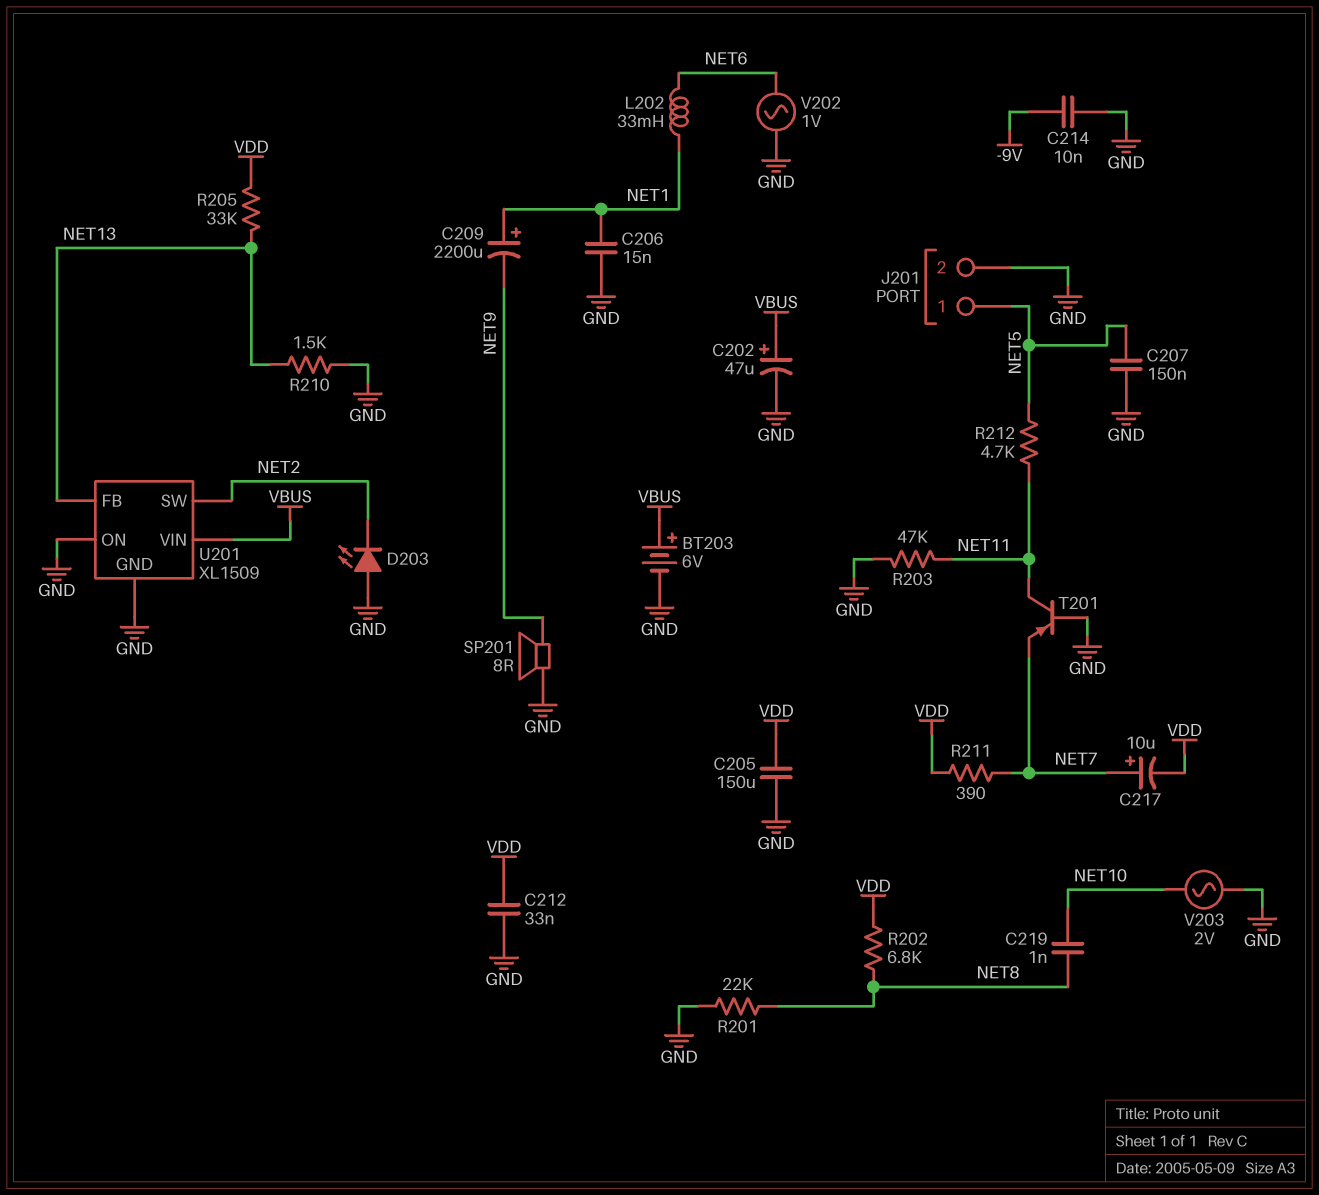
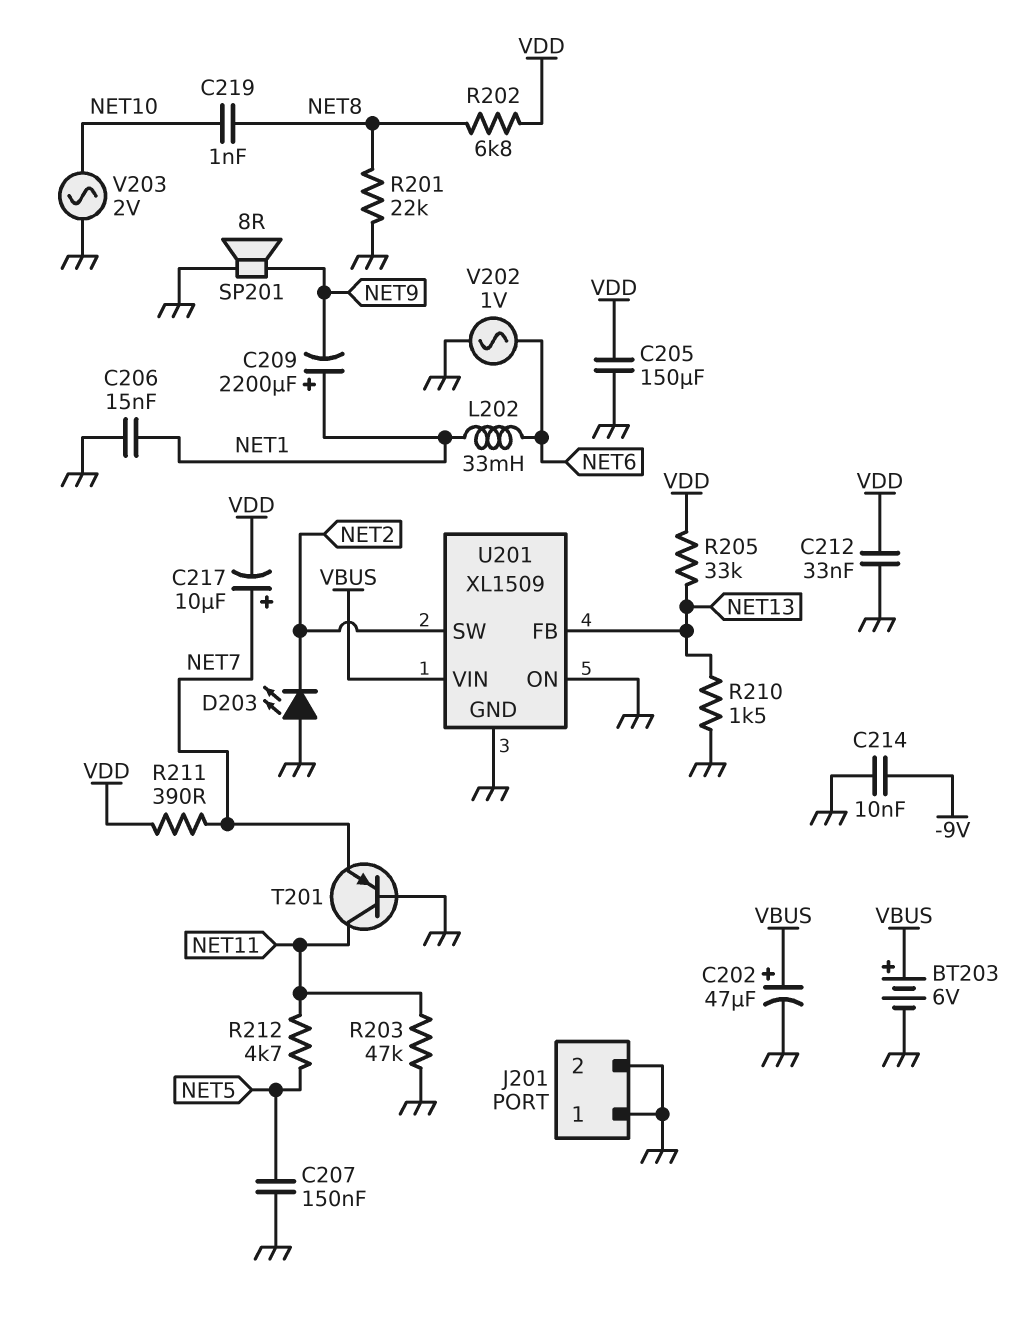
J201 pin 1: NET5 -> GND

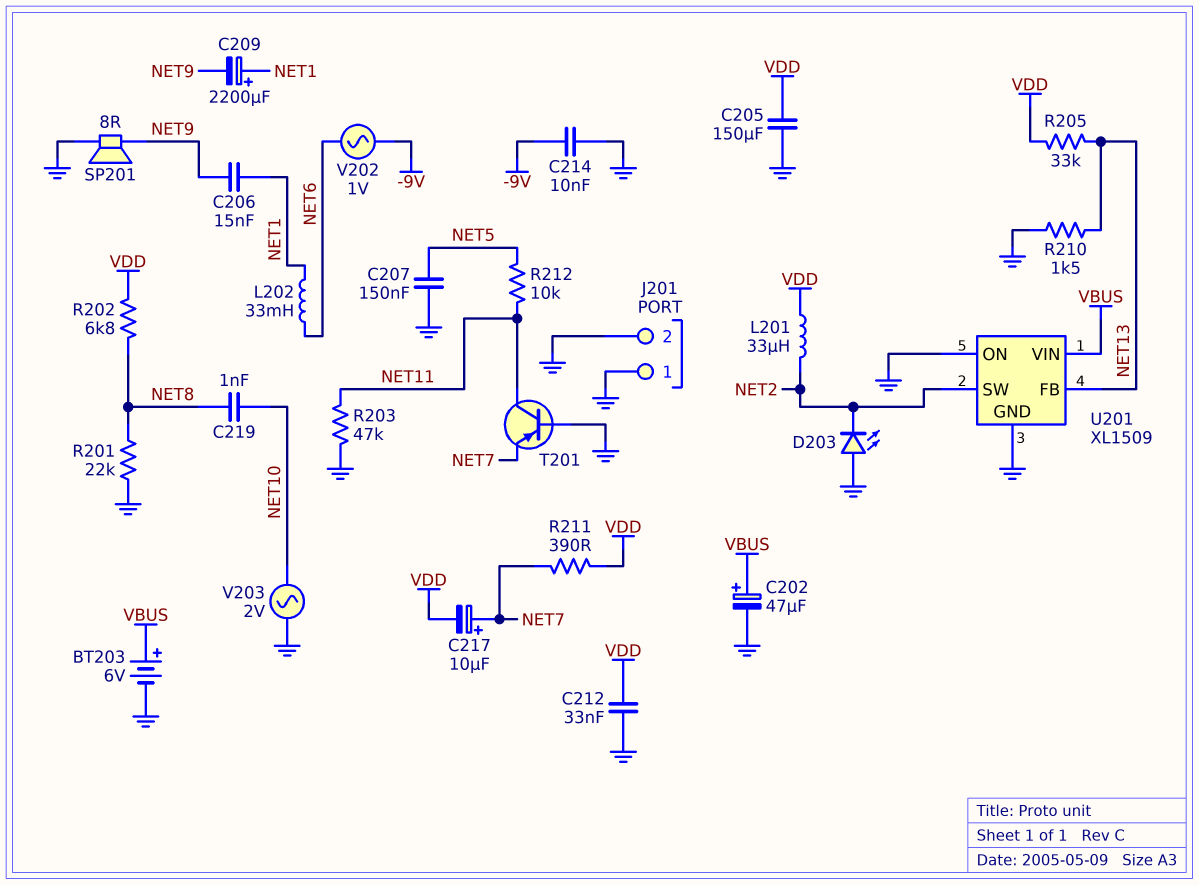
C206: 15nF (GND, NET1) -> 15nF (NET1, NET9)
L201: none -> 33uH (NET2, VDD)
R212: 4.7k (NET5, NET11) -> 10k (NET5, NET11)
V202: AC 1V (GND, NET6) -> AC 1V (-9V, NET6)

